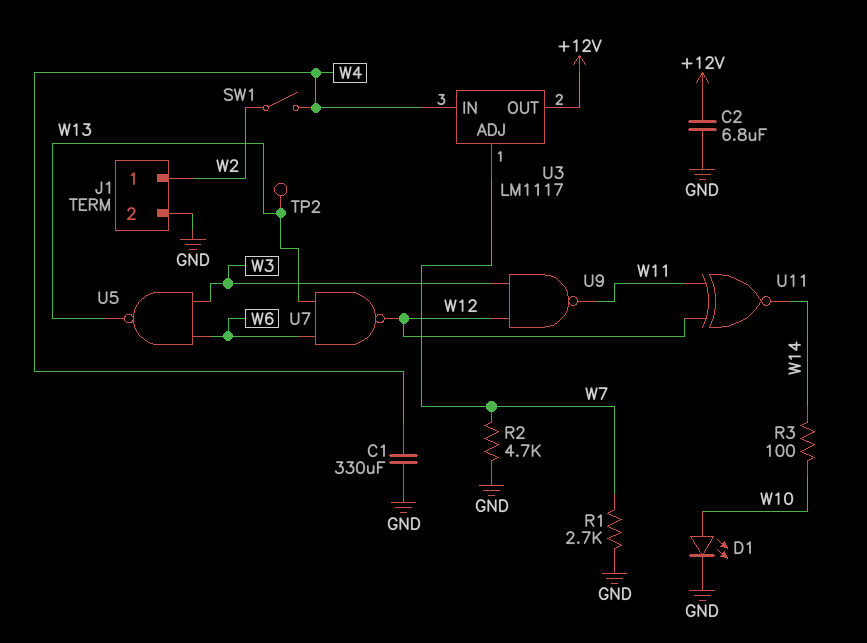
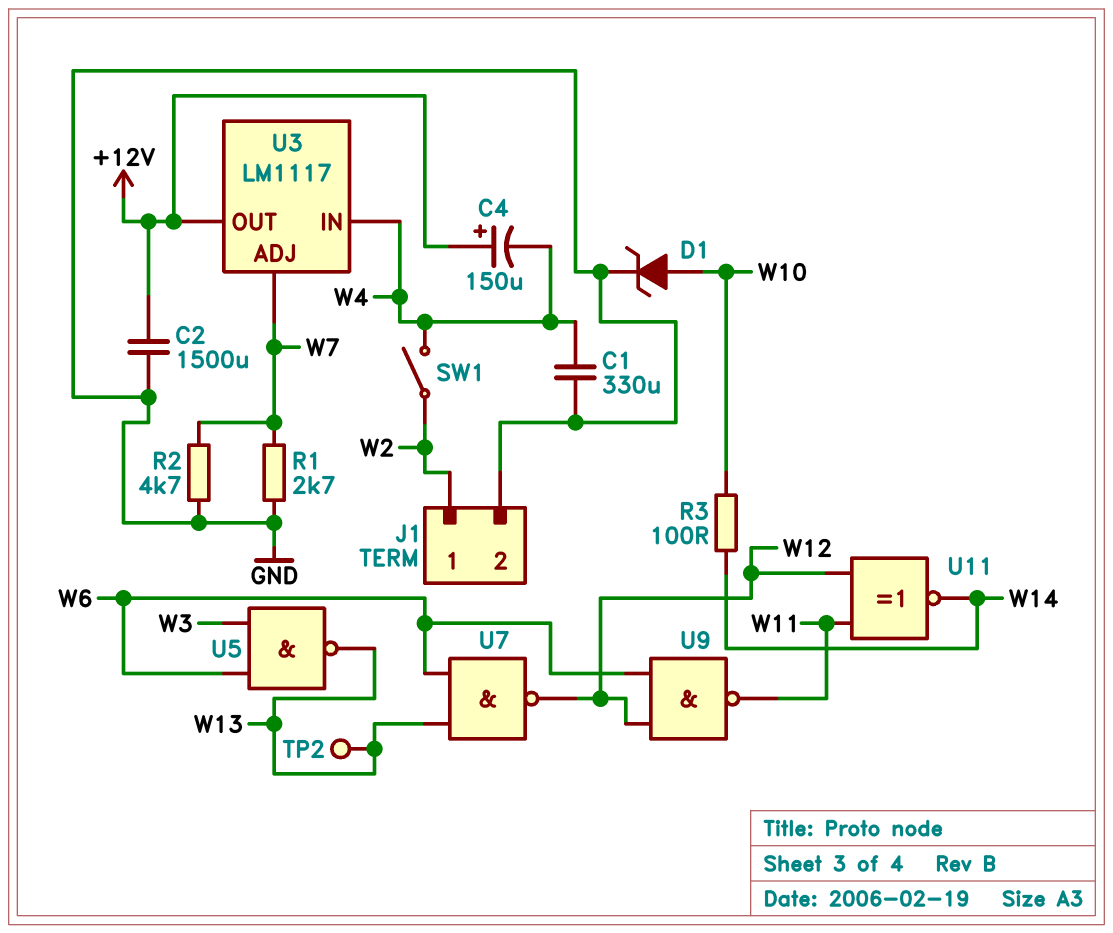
C2: 6.8uF (+12V, GND) -> 1500uF (+12V, GND)
C4: none -> 150uF (plus +12V, minus W4)
D1: LED (A W10, K GND) -> zener (A W10, K GND)
U9: NAND (in W3, in W12, out W11) -> NAND (in W6, in W12, out W11)

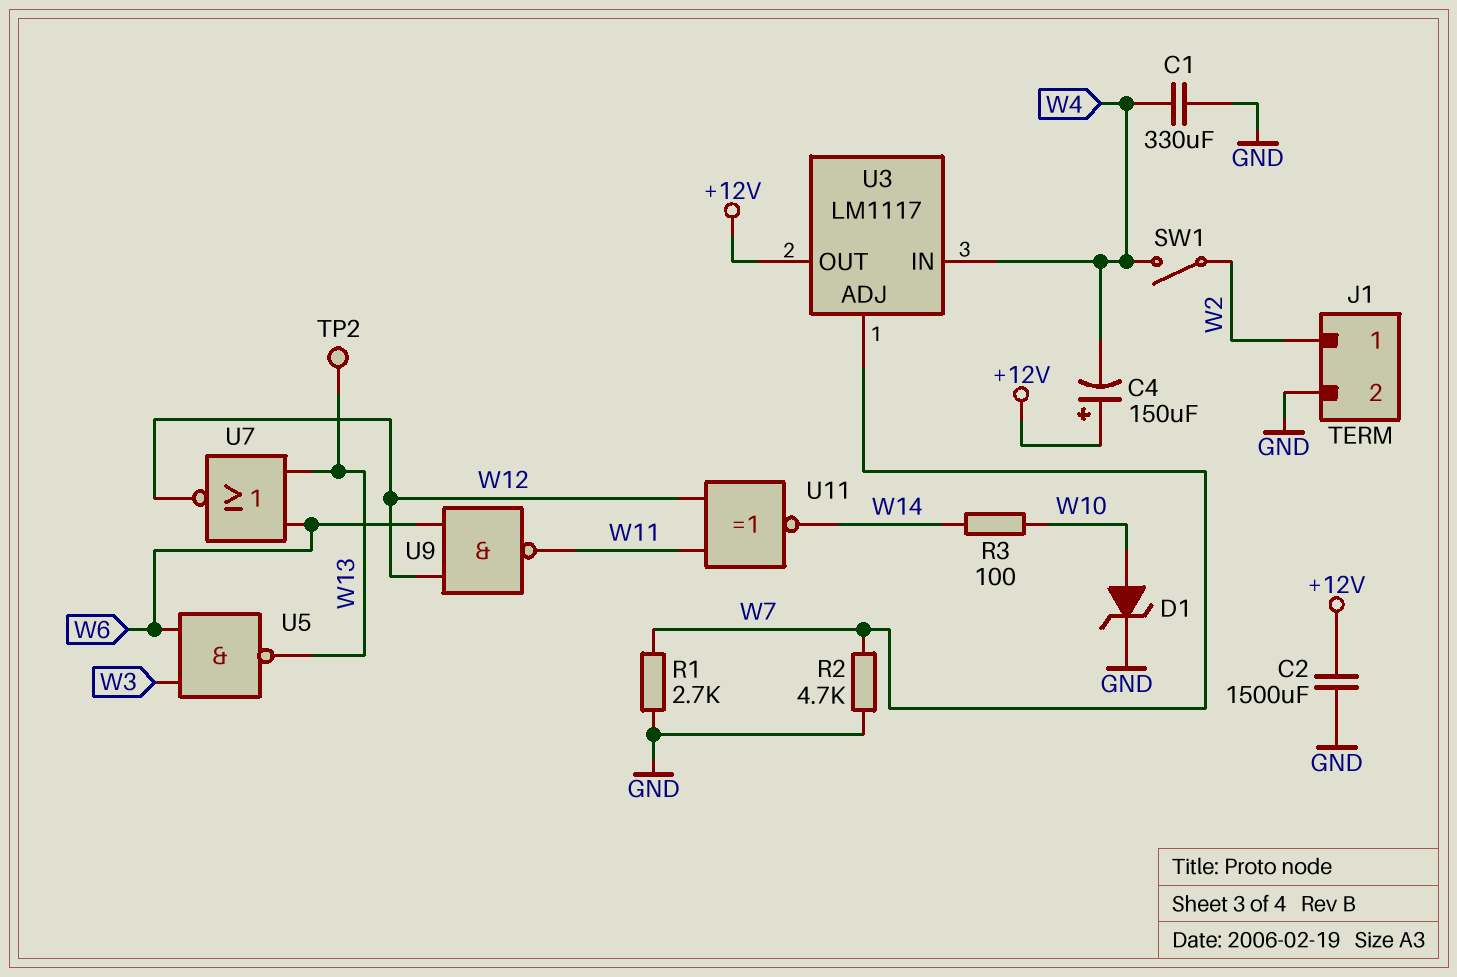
U7: NAND (in W6, in W13, out W12) -> NOR (in W6, in W13, out W12)

